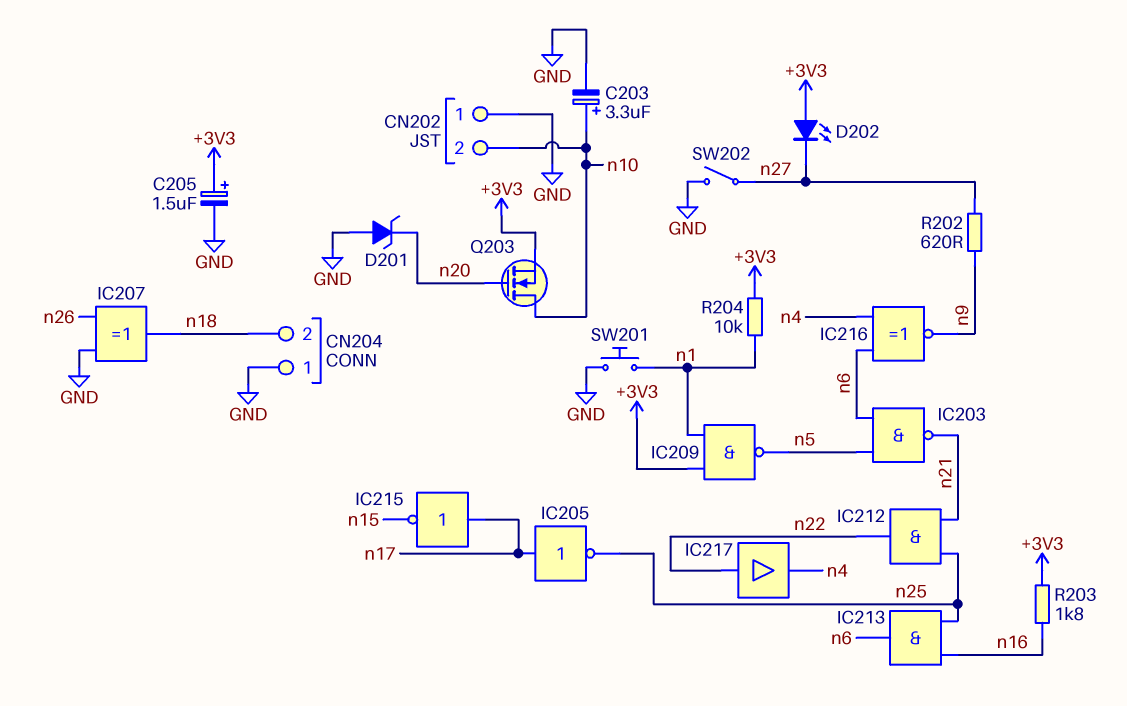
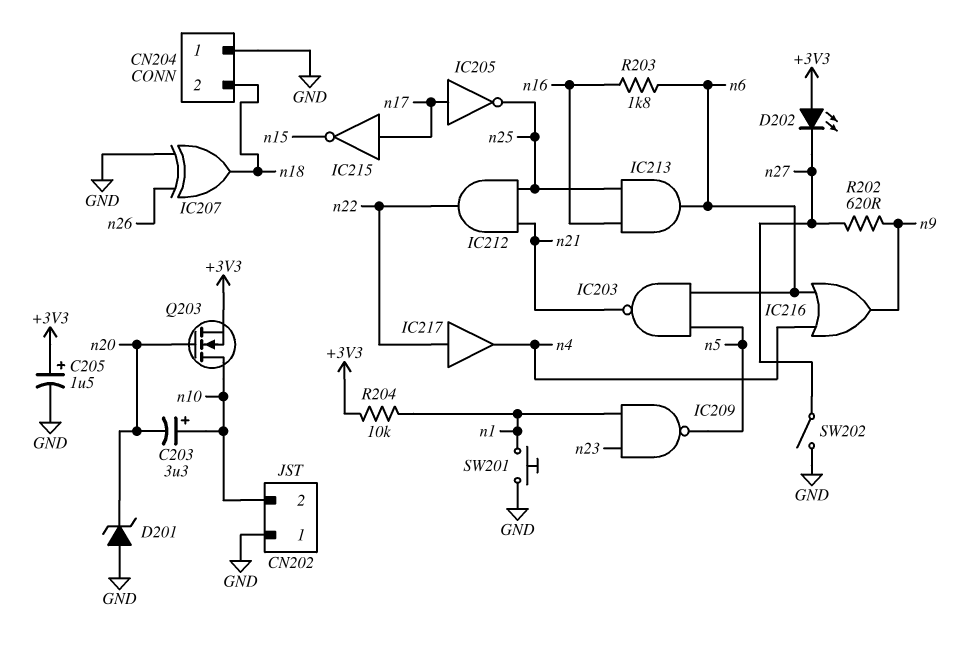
C203: 3.3uF (plus n10, minus GND) -> 3.3uF (plus n10, minus n20)
IC209: NAND (in +3V3, in n1, out n5) -> NAND (in n1, in n23, out n5)
IC216: XNOR (in n4, in n6, out n9) -> OR (in n4, in n6, out n9)
R203: 1.8k (+3V3, n16) -> 1.8k (n6, n16)

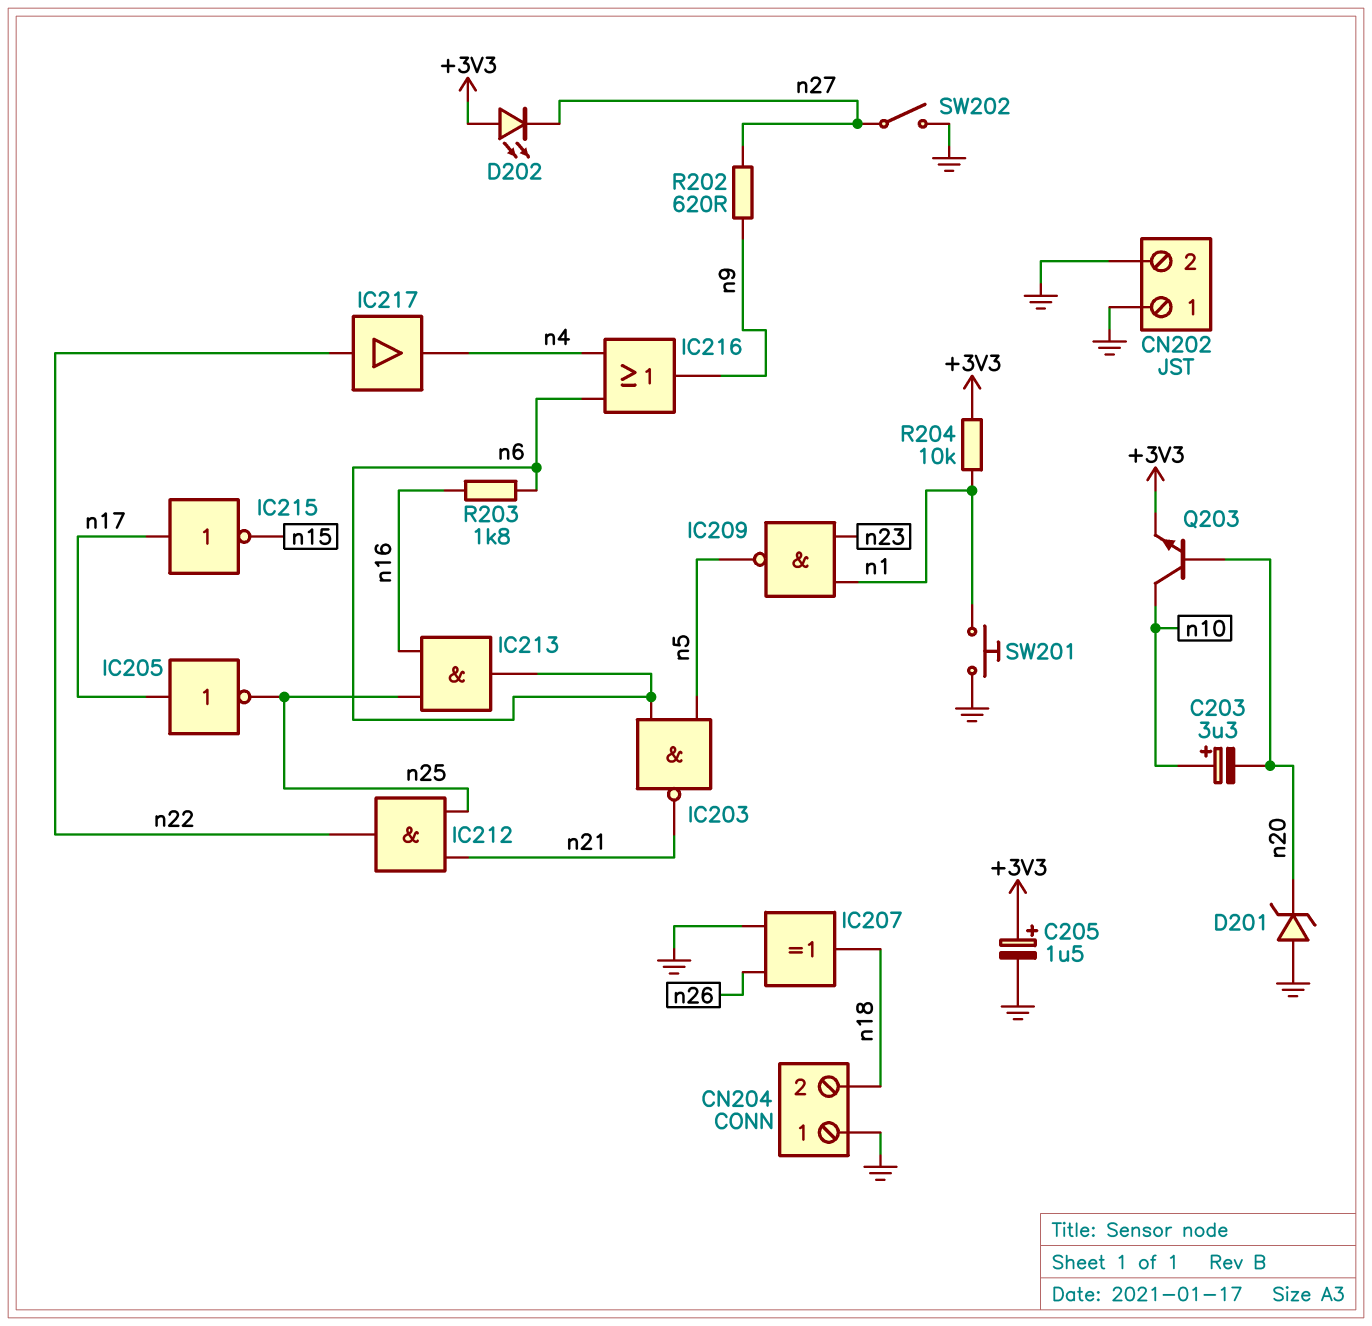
CN202 pin 2: n10 -> GND
Q203: NMOS (G n20, D n10, S +3V3) -> NPN (B n20, C n10, E +3V3)

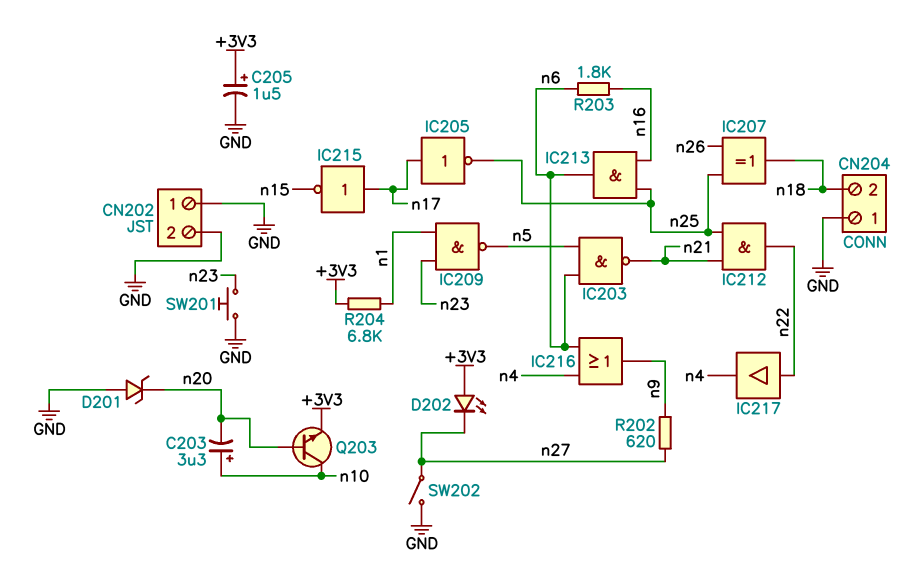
IC207: XOR (in GND, in n26, out n18) -> XOR (in n25, in n26, out n18)
R204: 10k (+3V3, n1) -> 6.8k (+3V3, n1)
SW201: button (GND, n1) -> button (GND, n23)

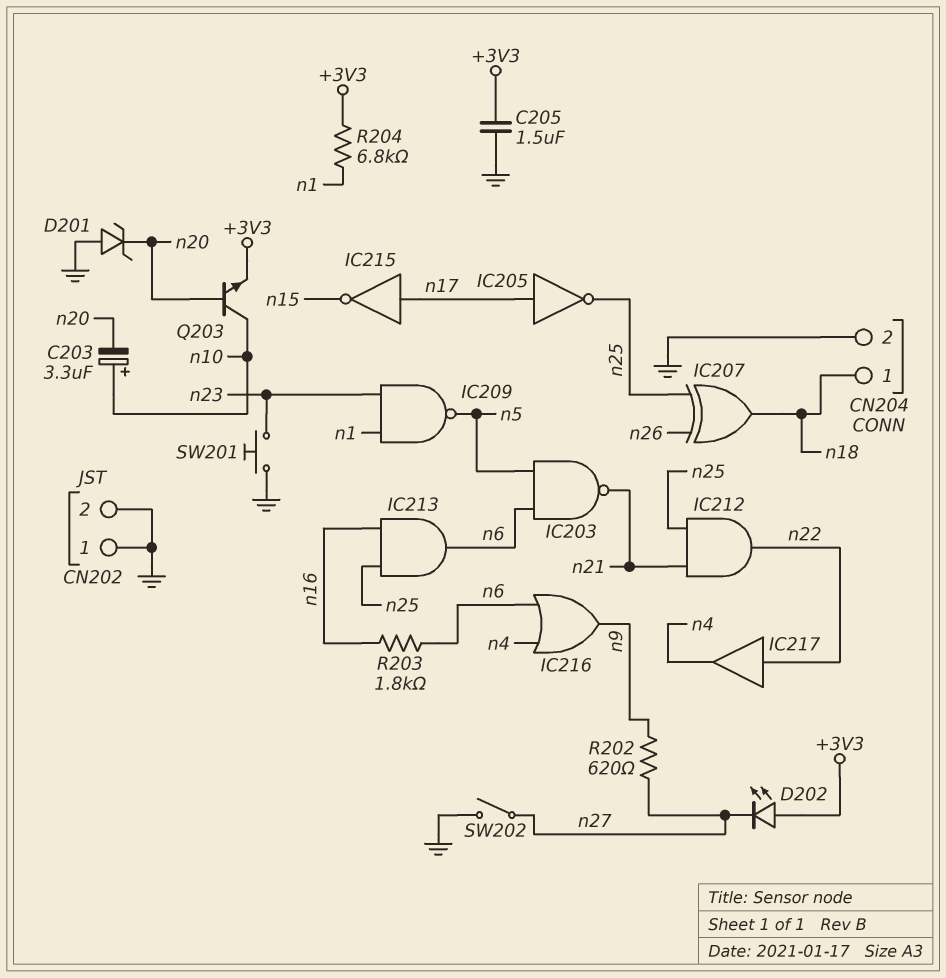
C205: 1.5uF (plus +3V3, minus GND) -> 1.5uF (+3V3, GND)
CN204 pin 1: GND -> n18
CN204 pin 2: n18 -> GND

